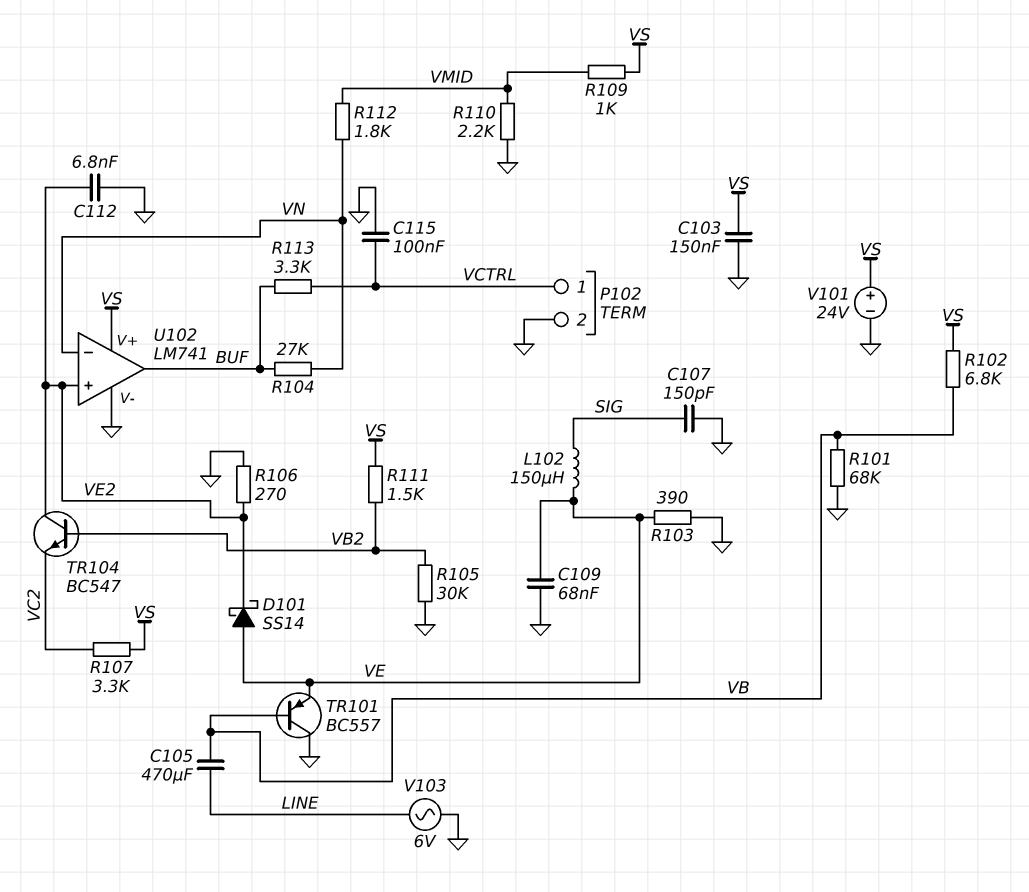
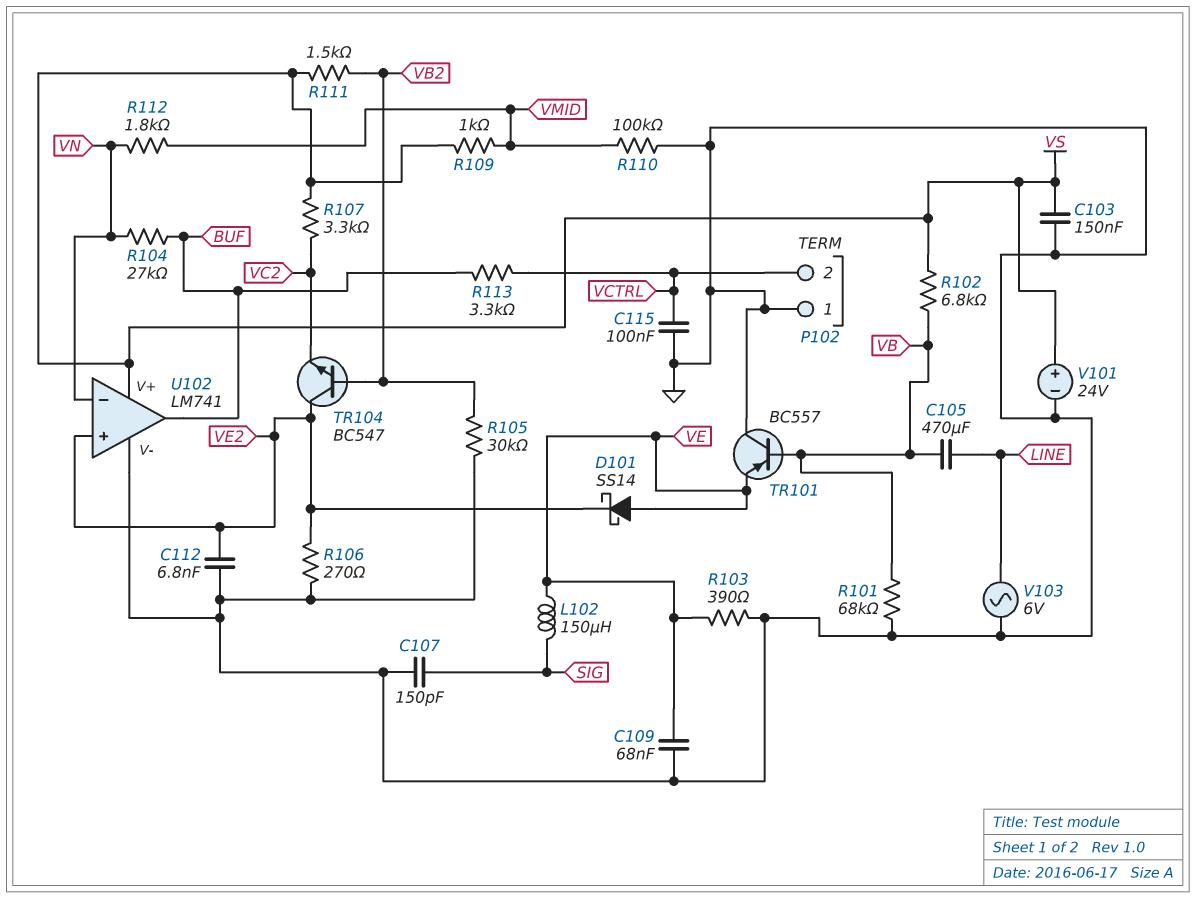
P102 pin 1: VCTRL -> GND
P102 pin 2: GND -> VCTRL
R110: 2.2k (GND, VMID) -> 100k (GND, VMID)

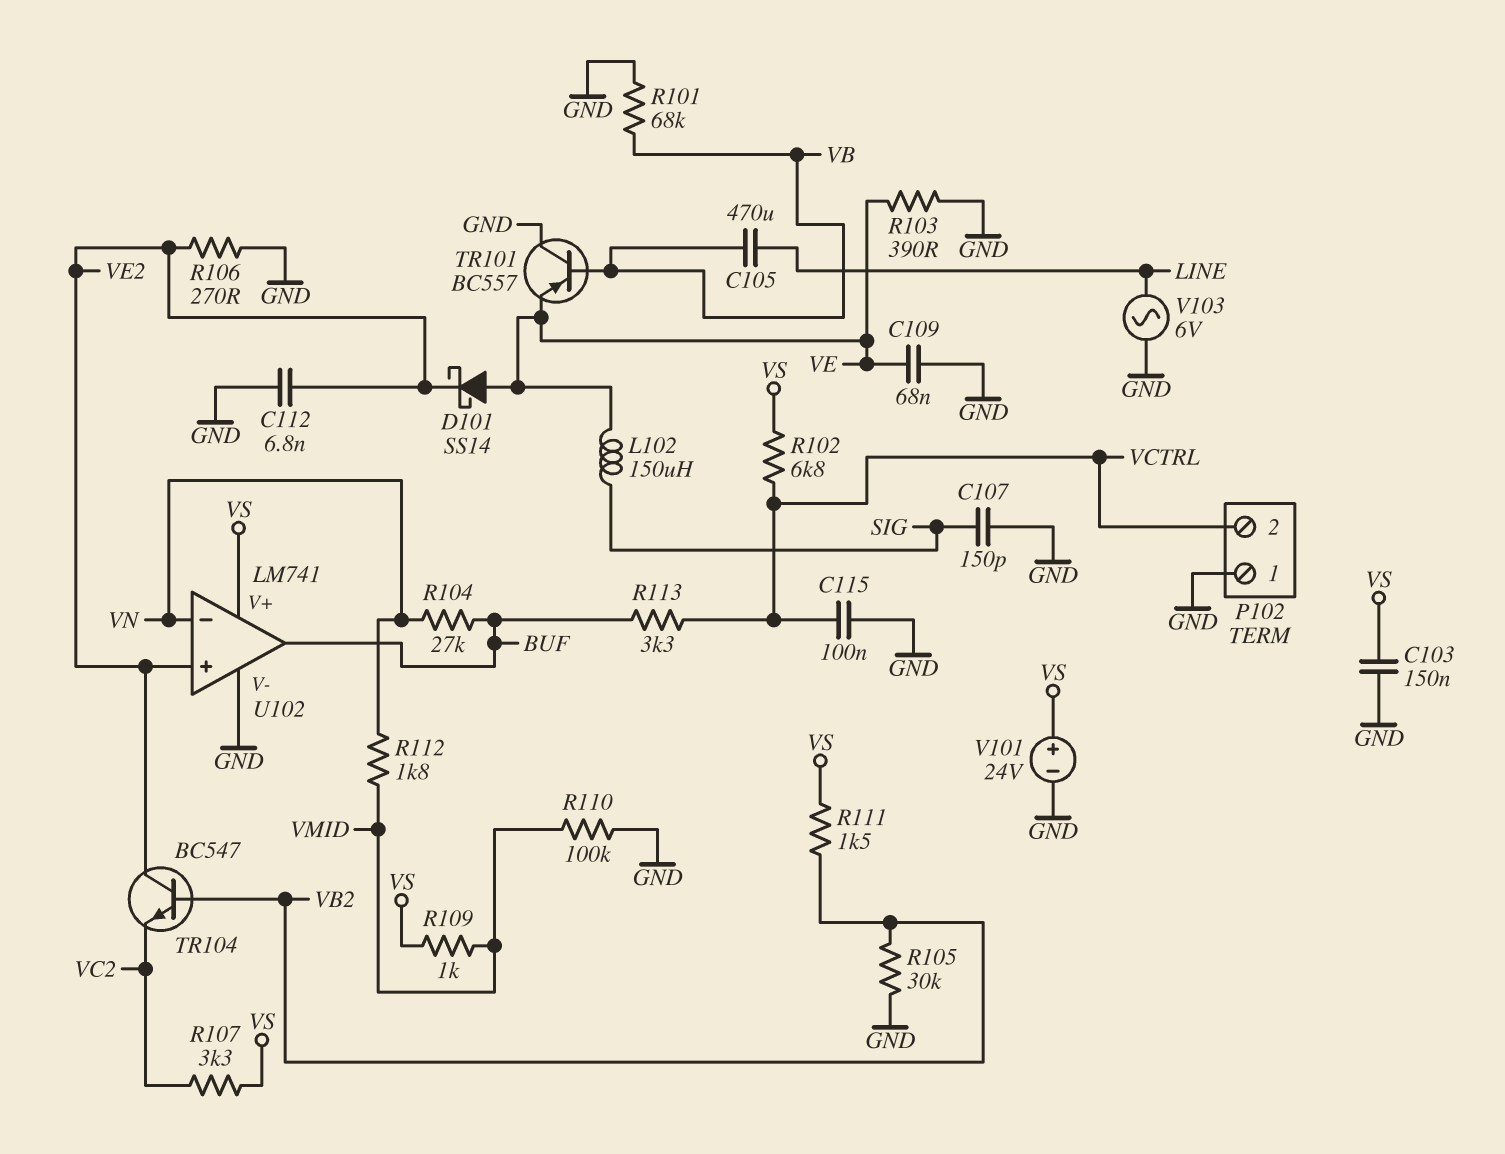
R102: 6.8k (VB, VS) -> 6.8k (VCTRL, VS)

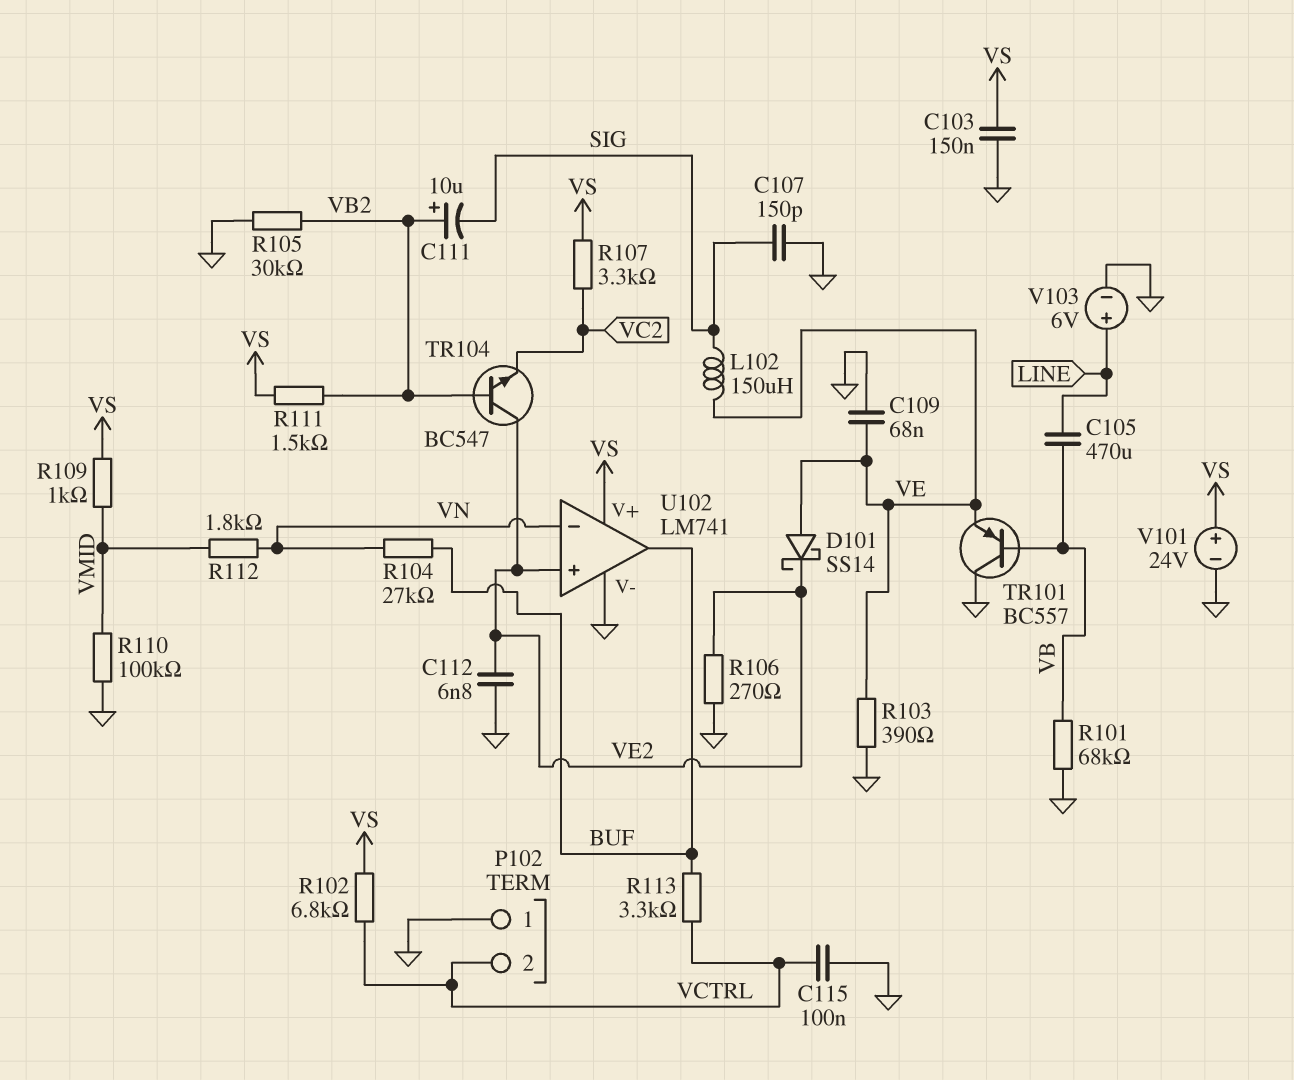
C111: none -> 10uF (plus VB2, minus SIG)
V103: AC 6V (GND, LINE) -> 6V (plus LINE, minus GND)

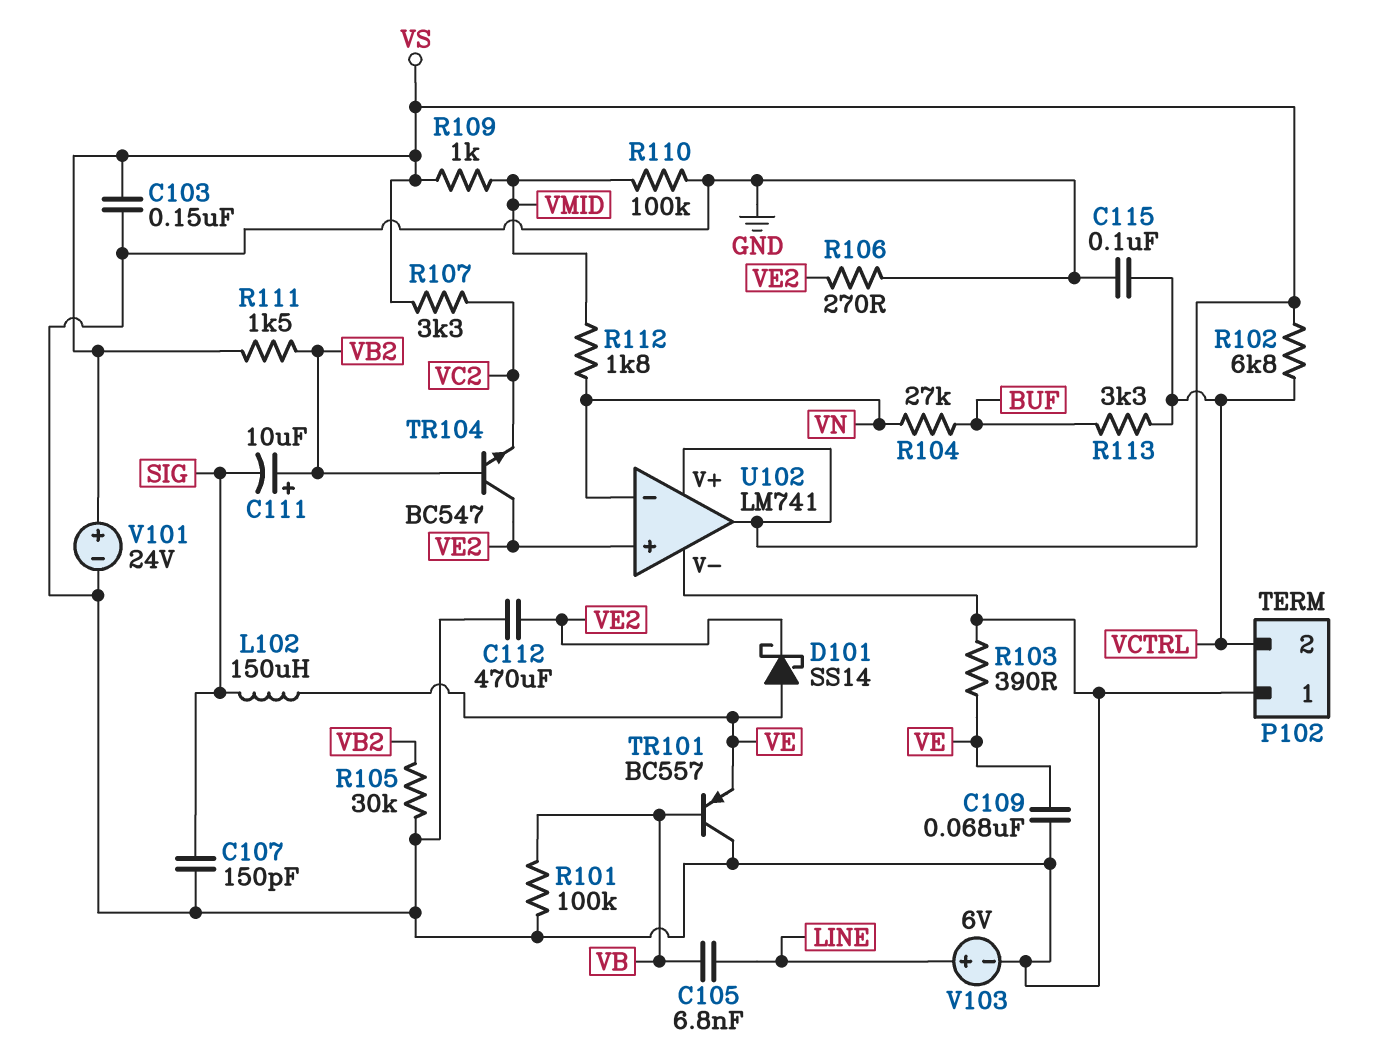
C105: 470uF (LINE, VB) -> 6.8nF (LINE, VB)
C112: 6.8nF (GND, VE2) -> 470uF (GND, VE2)
R101: 68k (GND, VB) -> 100k (GND, VB)
U102 pin out: BUF -> VS

